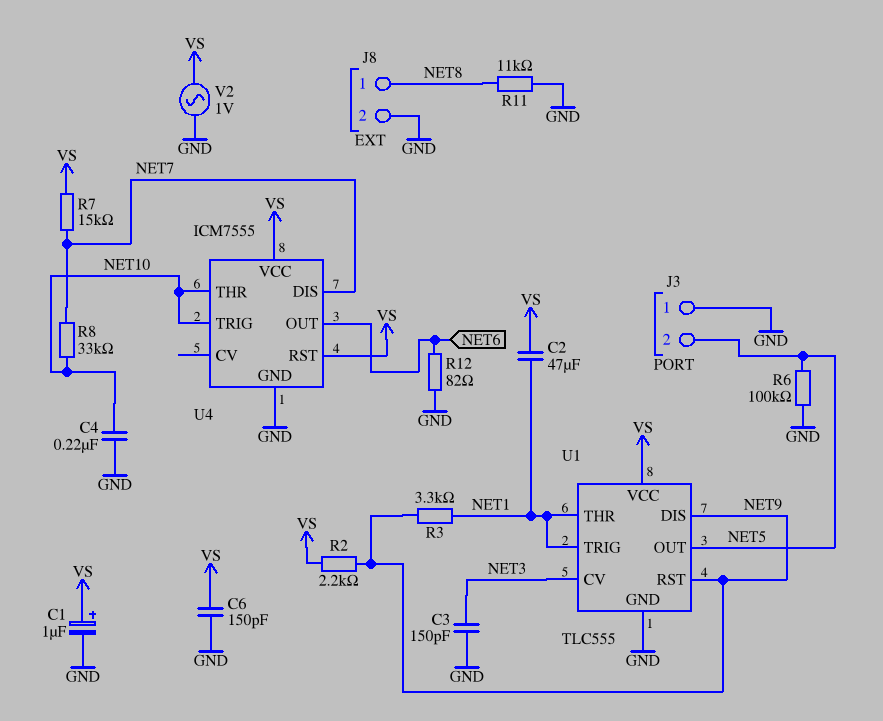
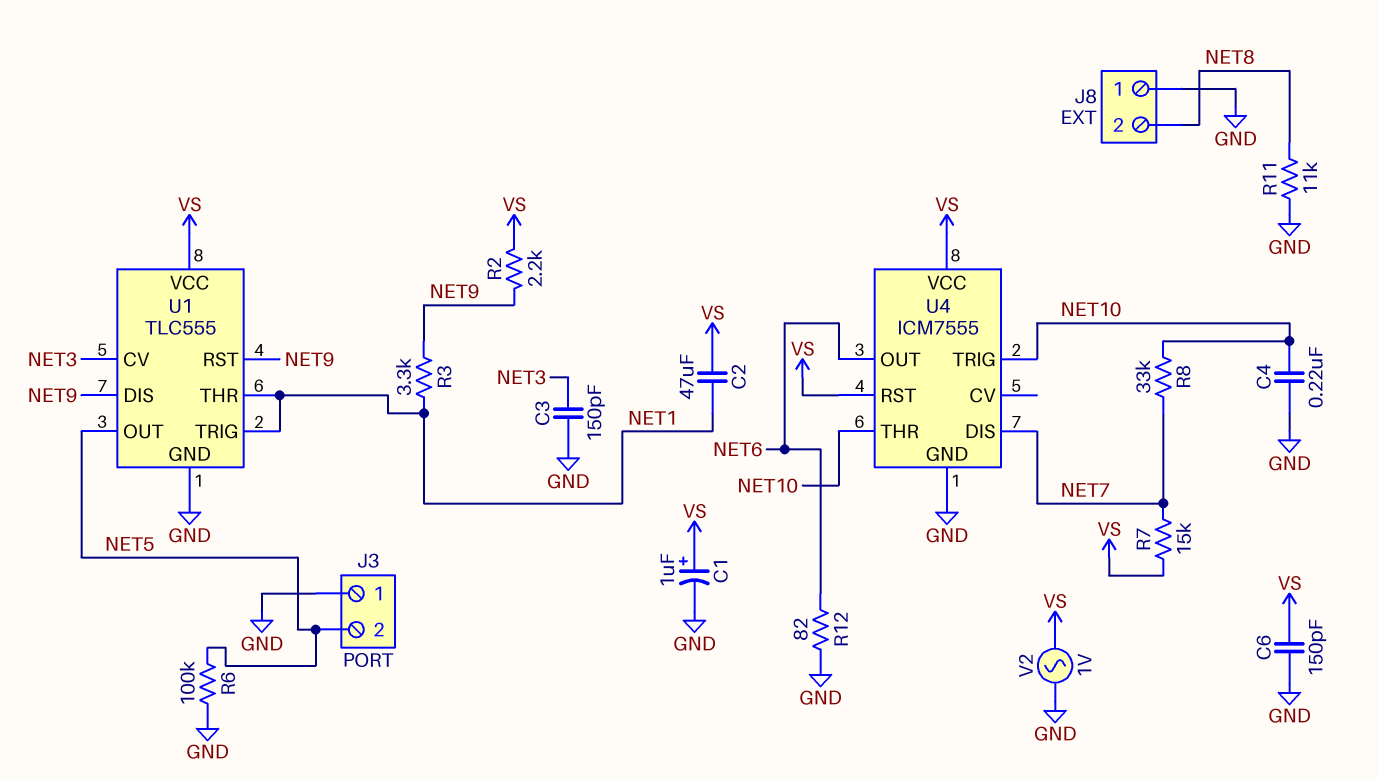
J8 pin 1: NET8 -> GND
J8 pin 2: GND -> NET8

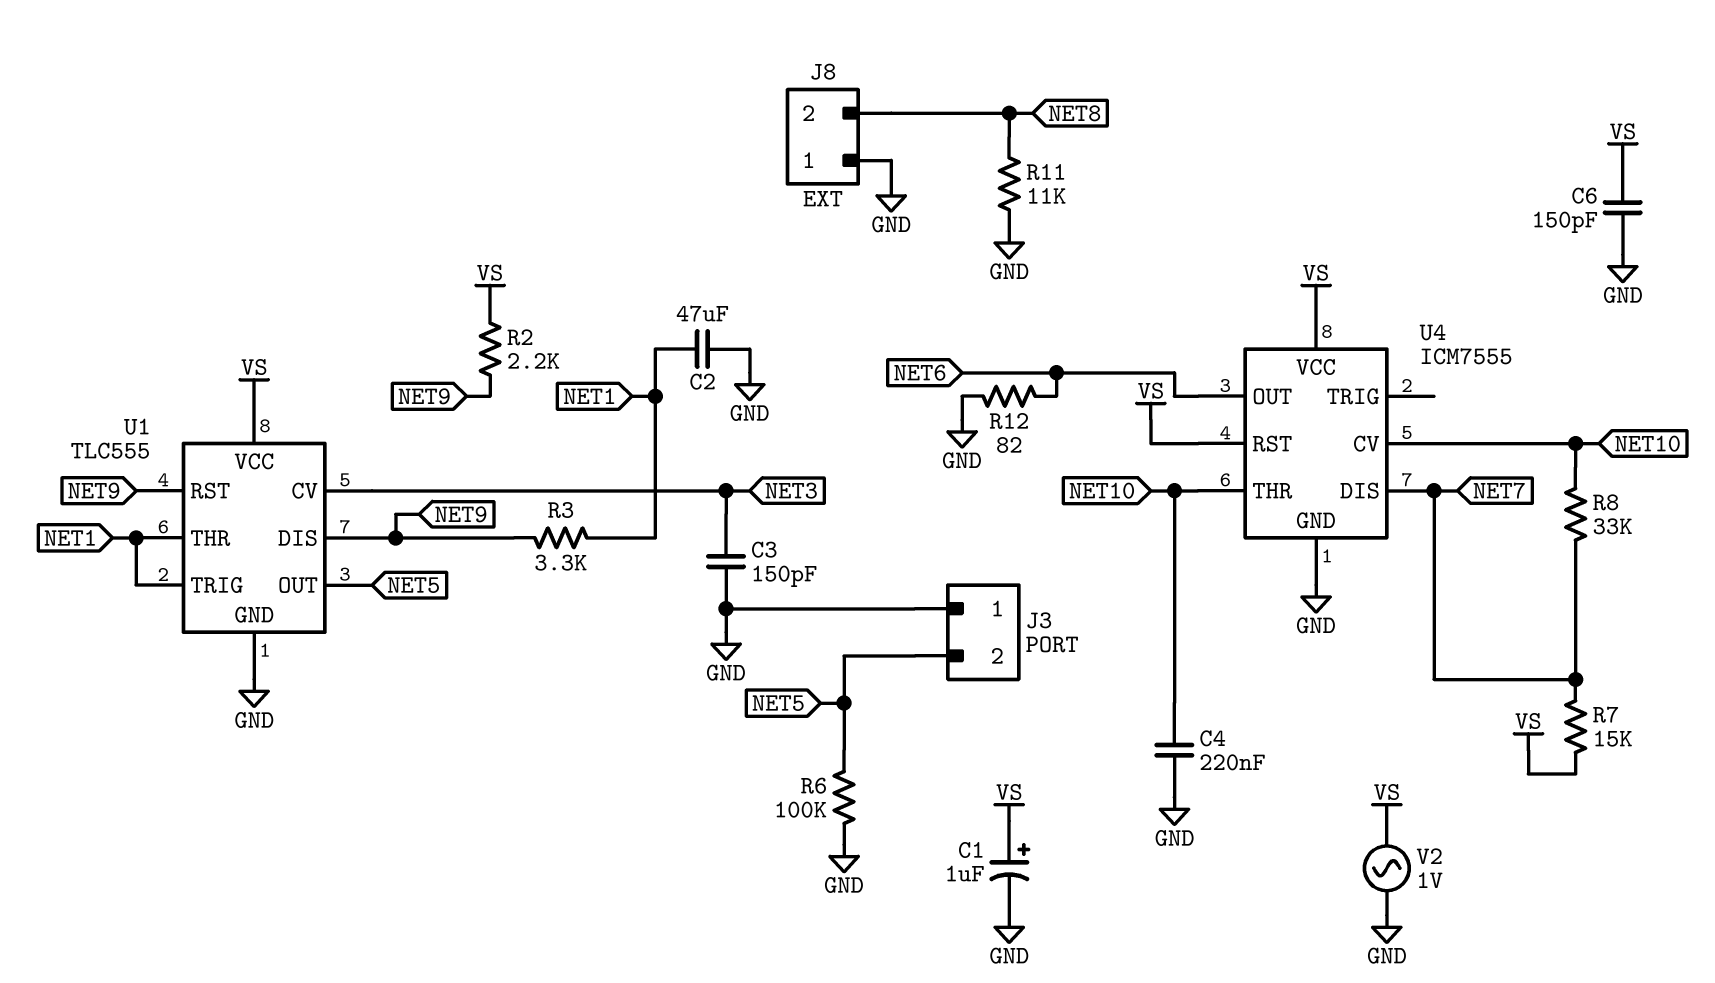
C2: 47uF (NET1, VS) -> 47uF (GND, NET1)
U4 pin CV: none -> NET10
U4 pin TRIG: NET10 -> none

